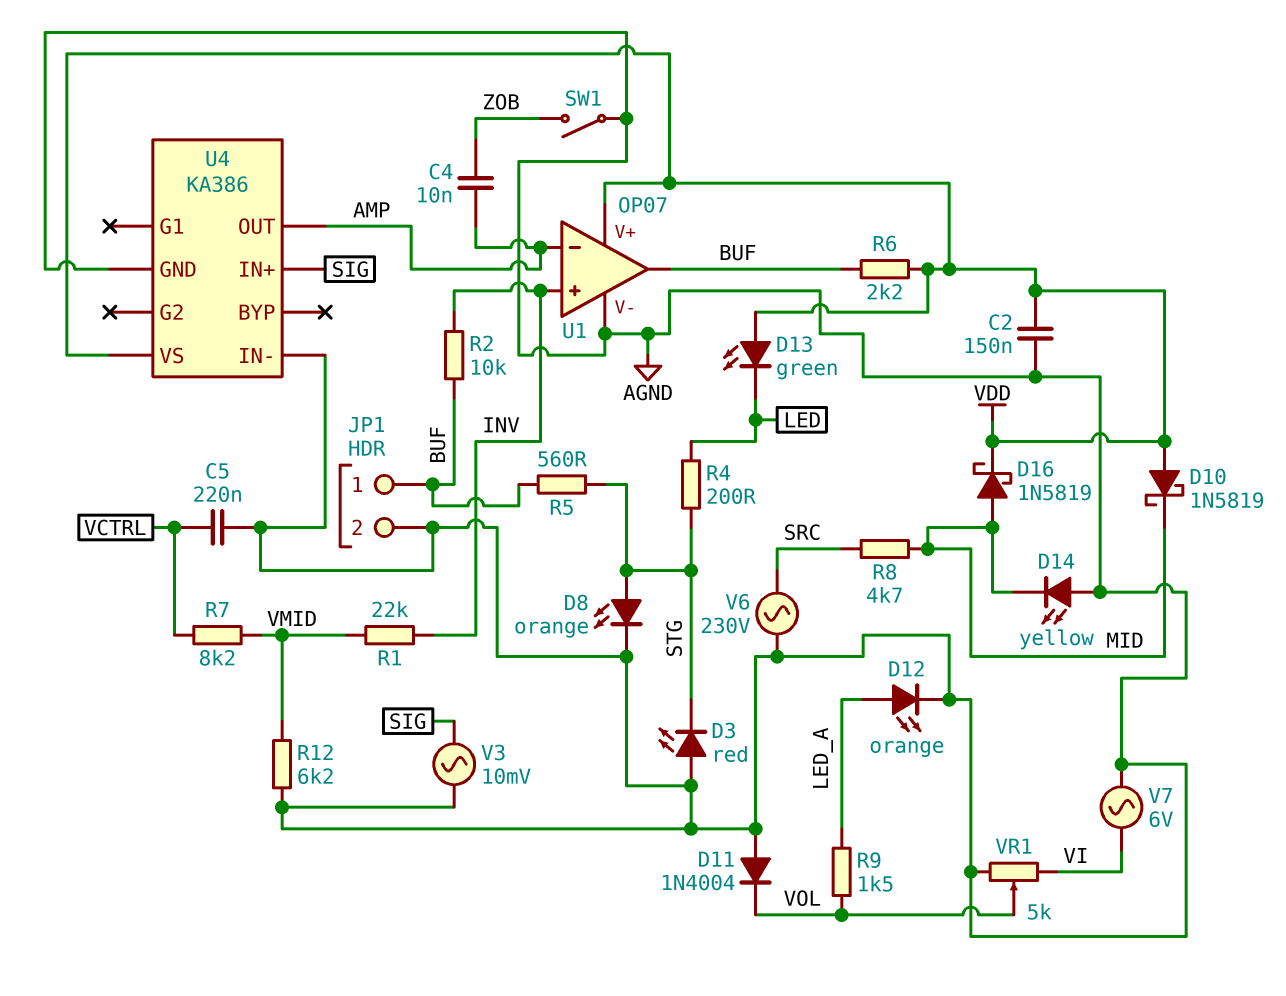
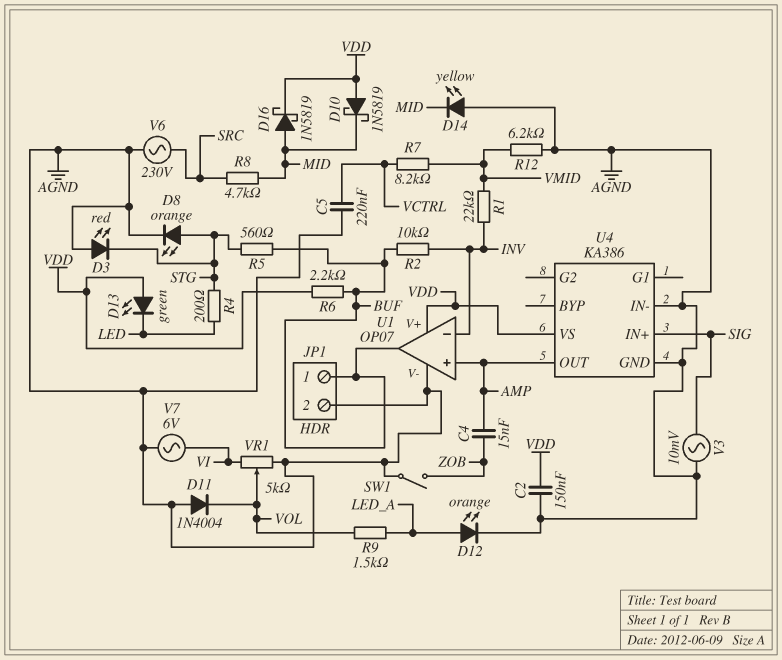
C4: 10nF (AMP, ZOB) -> 15nF (AMP, ZOB)
U1 pin in+: INV -> AMP
U1 pin in-: AMP -> INV

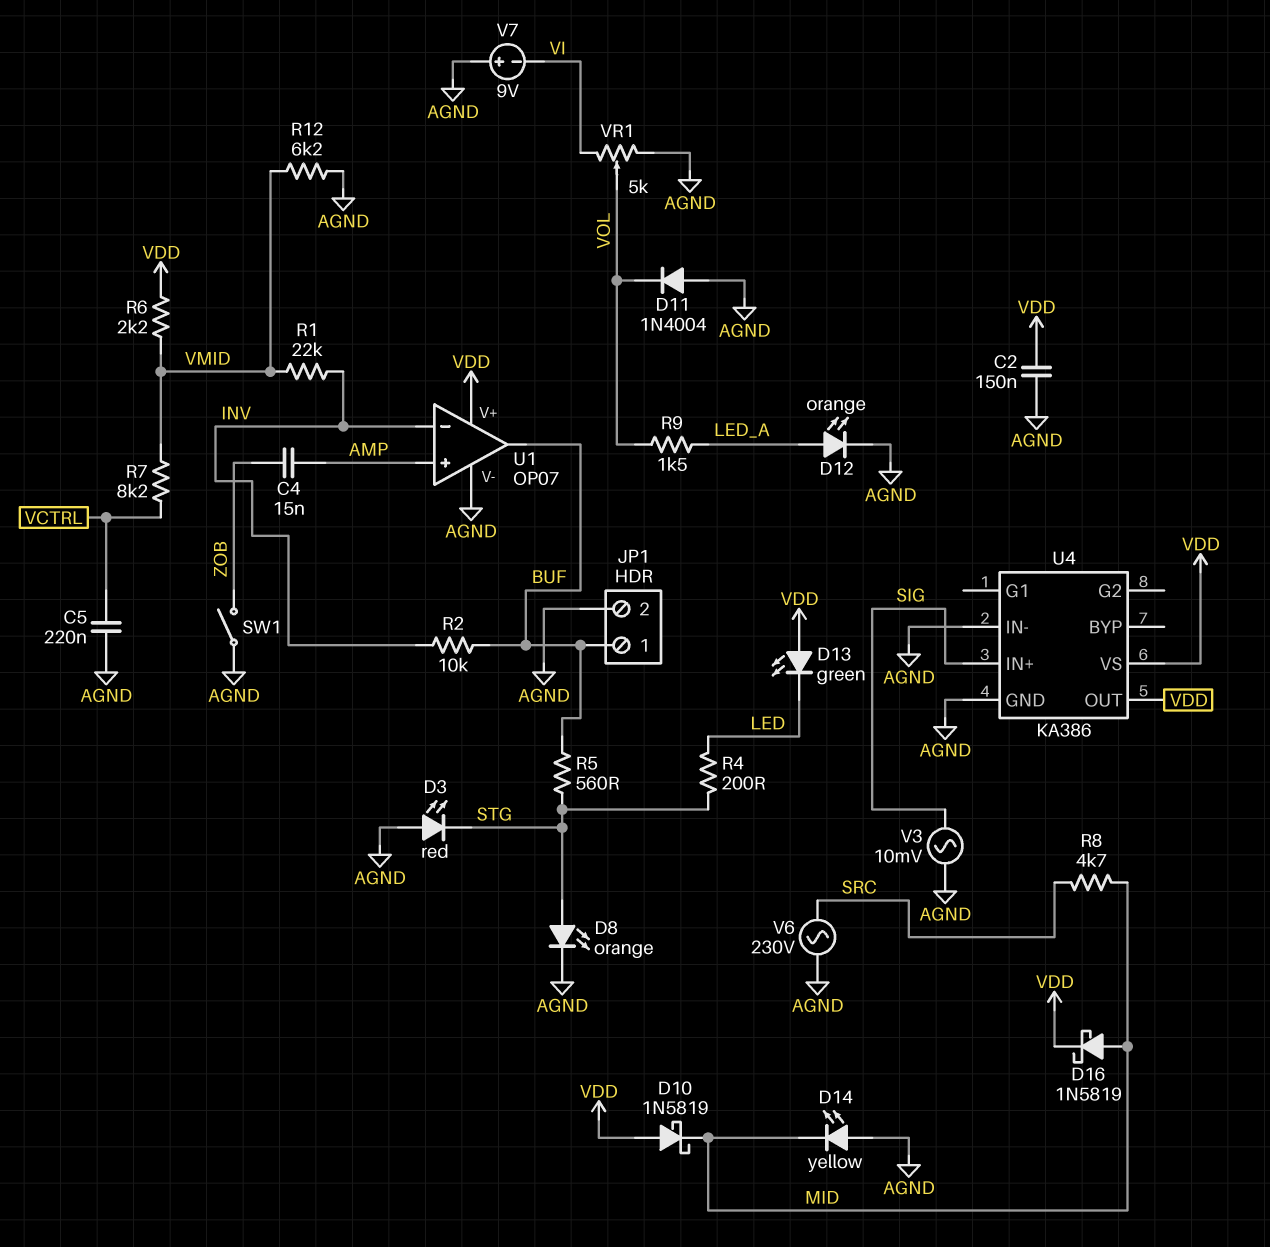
R6: 2.2k (BUF, VDD) -> 2.2k (VDD, VMID)
U4 pin OUT: AMP -> VDD
V7: AC 6V (AGND, VI) -> 9V (plus AGND, minus VI)

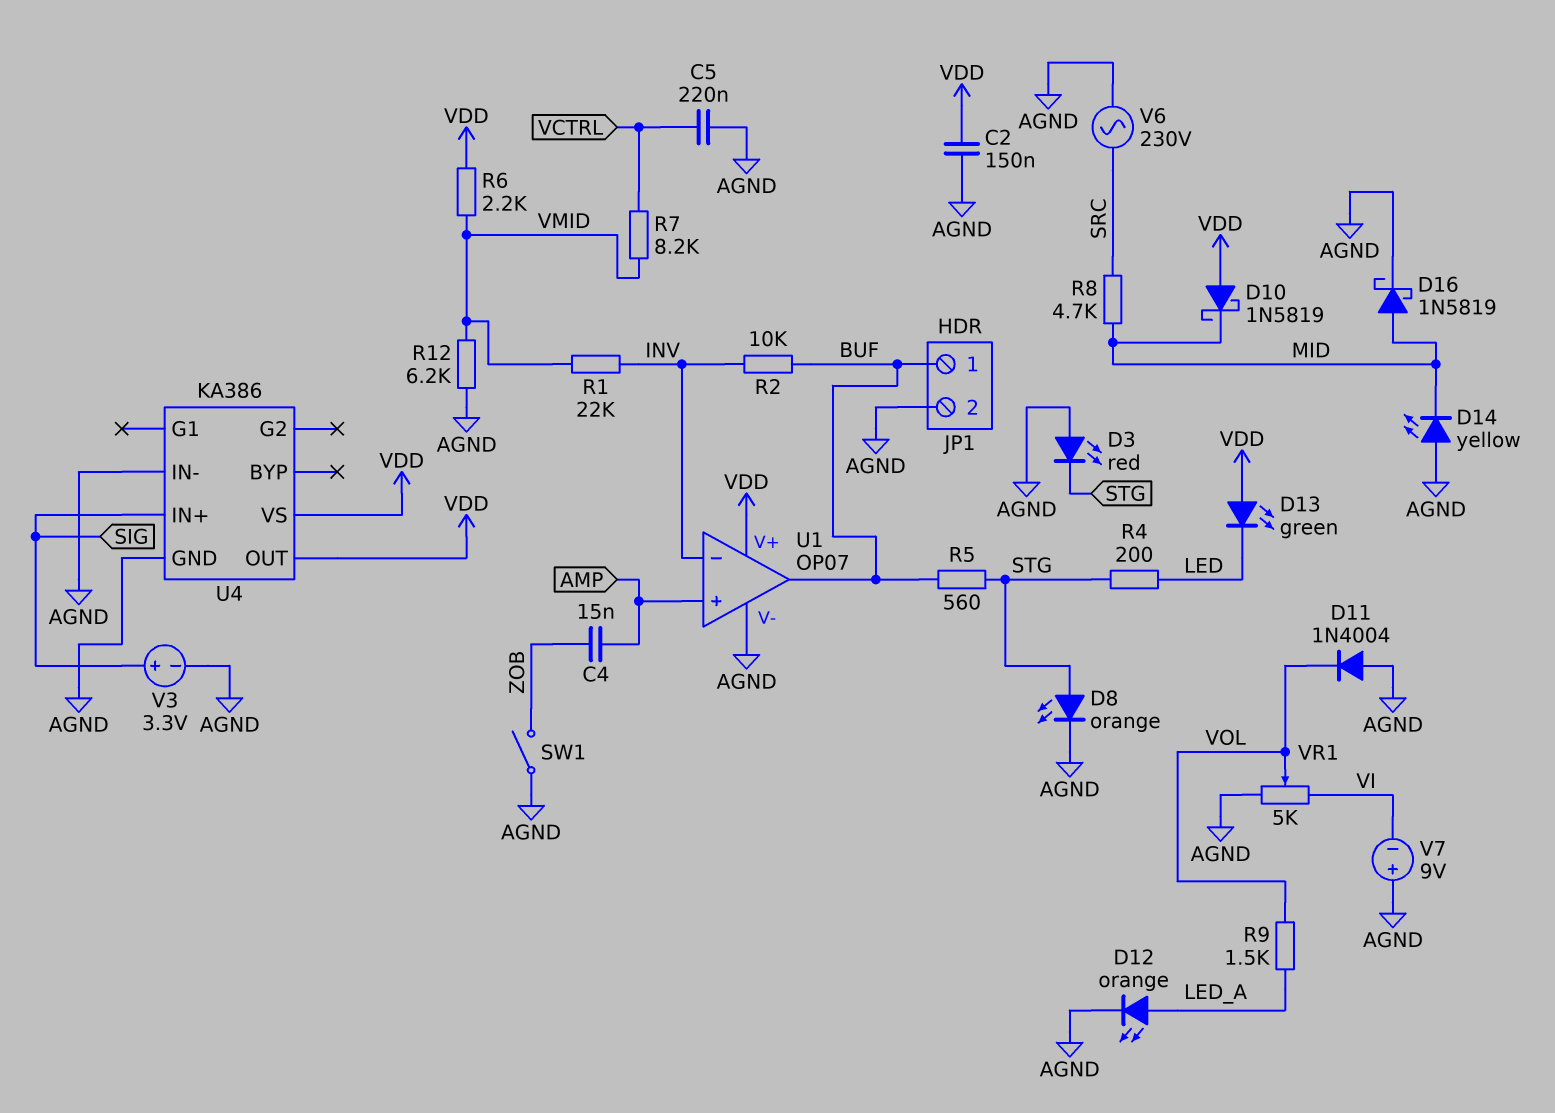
D16: schottky 1N5819 (A MID, K VDD) -> schottky 1N5819 (A MID, K AGND)
V3: AC 10mV (AGND, SIG) -> 3.3V (plus SIG, minus AGND)

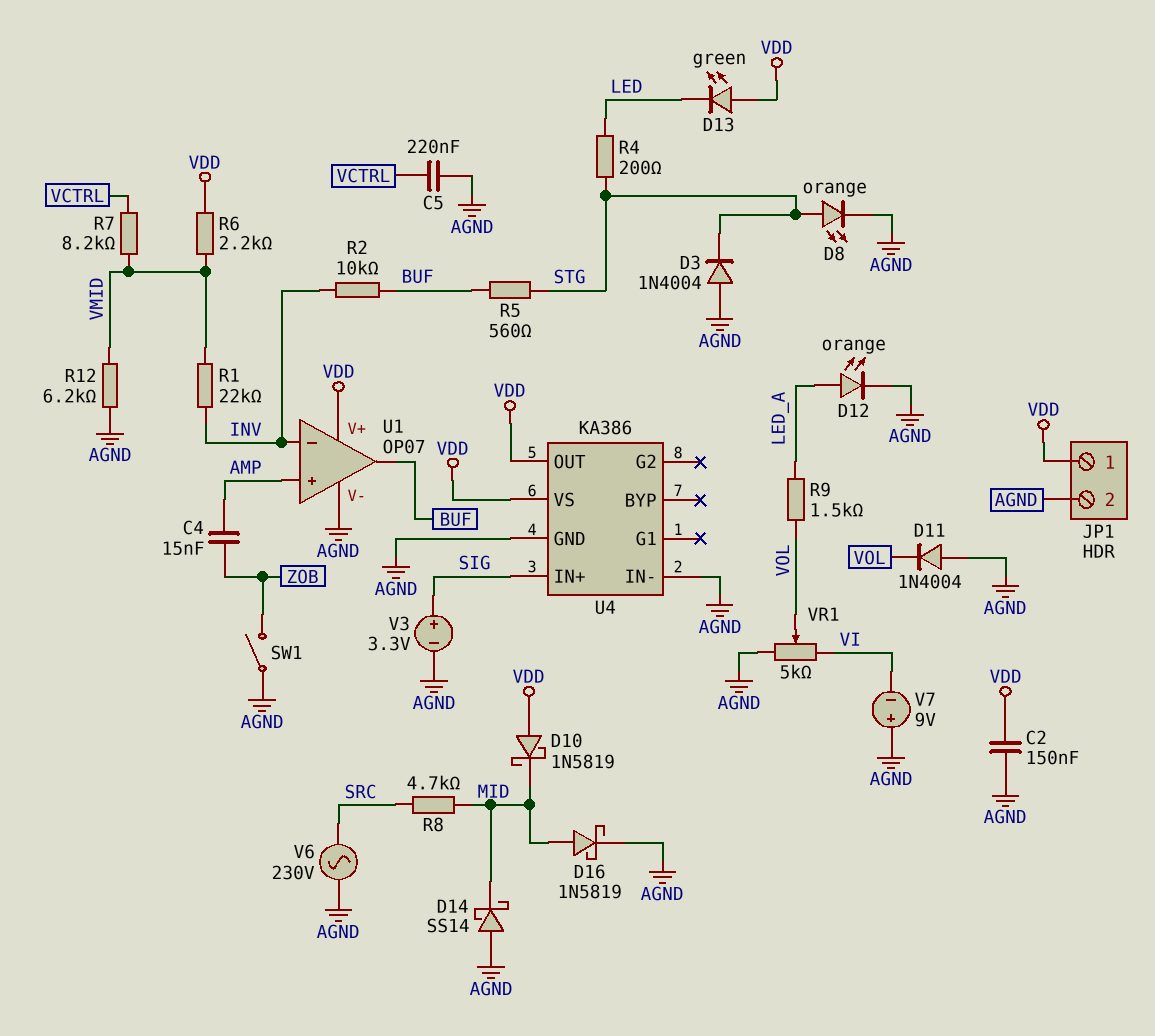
D3: LED red (A AGND, K STG) -> diode 1N4004 (A AGND, K STG)
D14: LED yellow (A AGND, K MID) -> schottky SS14 (A AGND, K MID)
JP1 pin 1: BUF -> VDD

